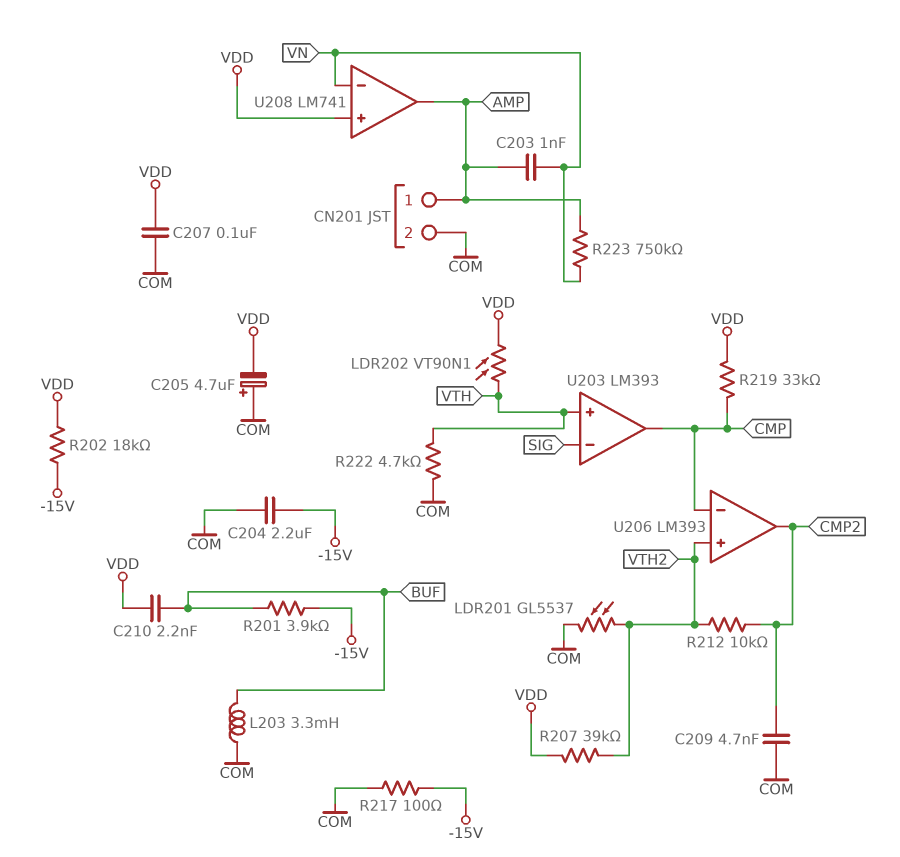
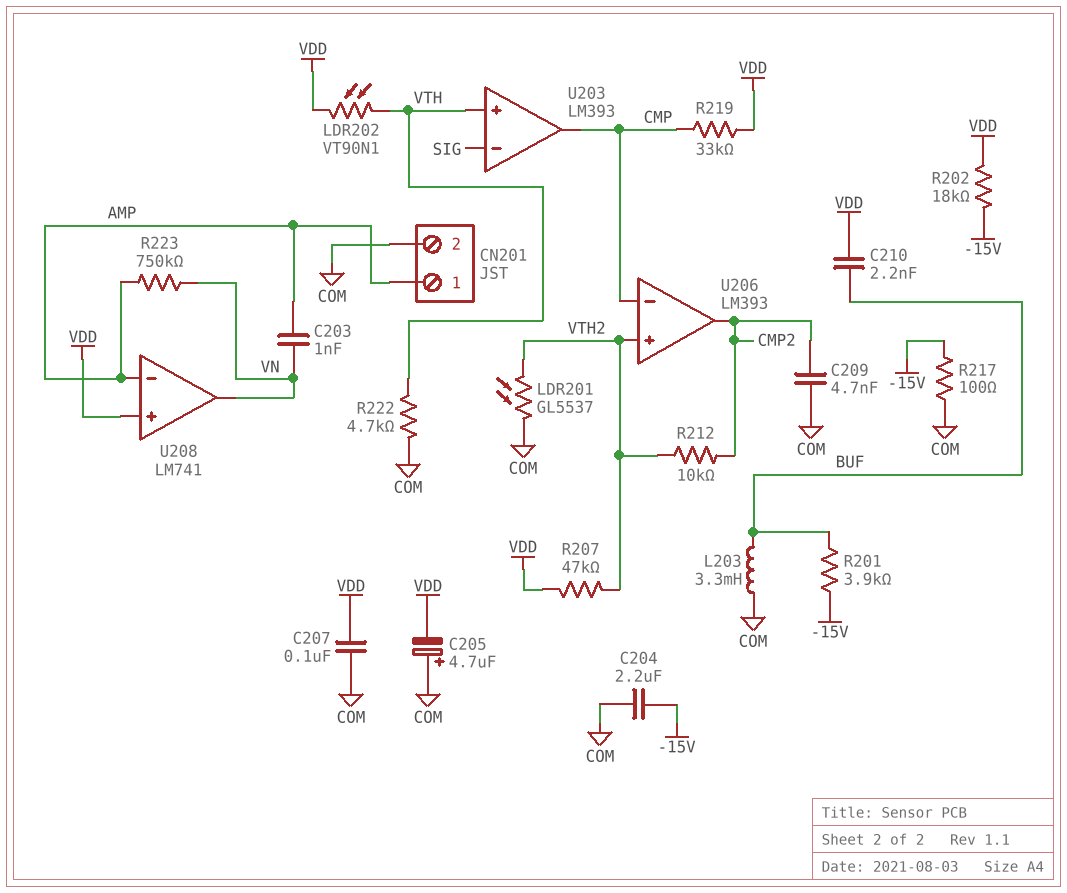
R207: 39k (VDD, VTH2) -> 47k (VDD, VTH2)
U208 pin in-: VN -> AMP
U208 pin out: AMP -> VN

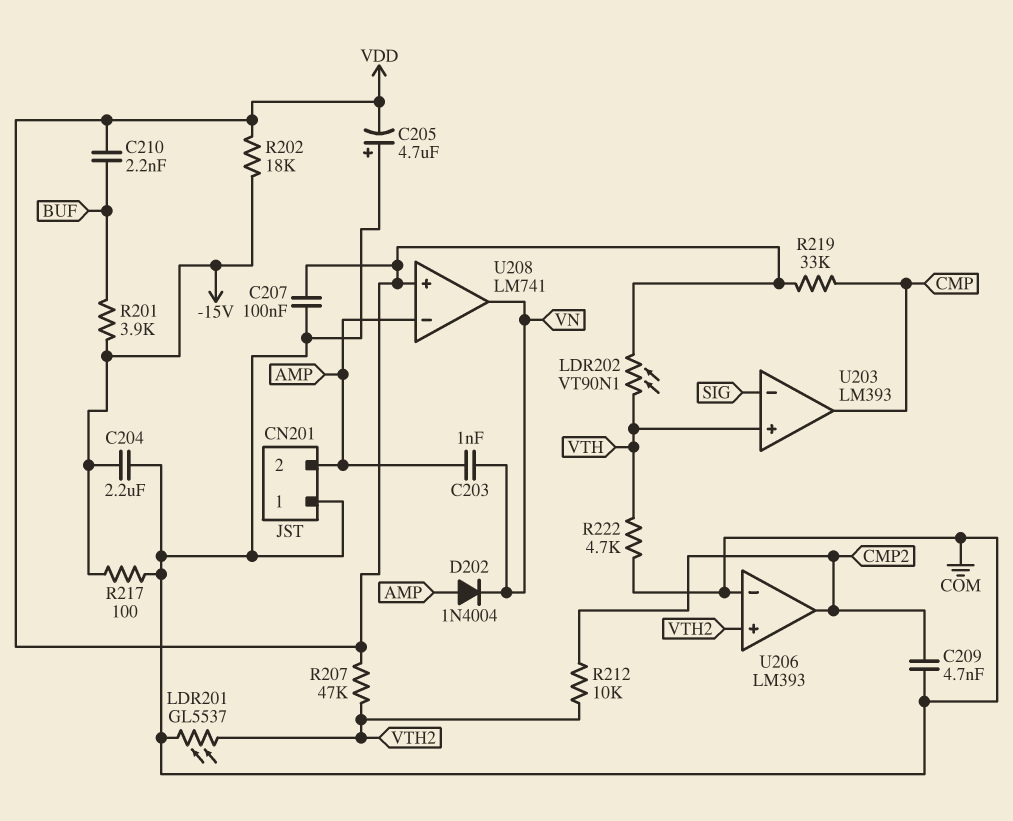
CN201 pin 1: AMP -> COM
CN201 pin 2: COM -> AMP
D202: none -> diode 1N4004 (A AMP, K VN)
L203: 3.3mH (BUF, COM) -> none
R223: 750k (AMP, VN) -> none
U206 pin in-: CMP -> COM

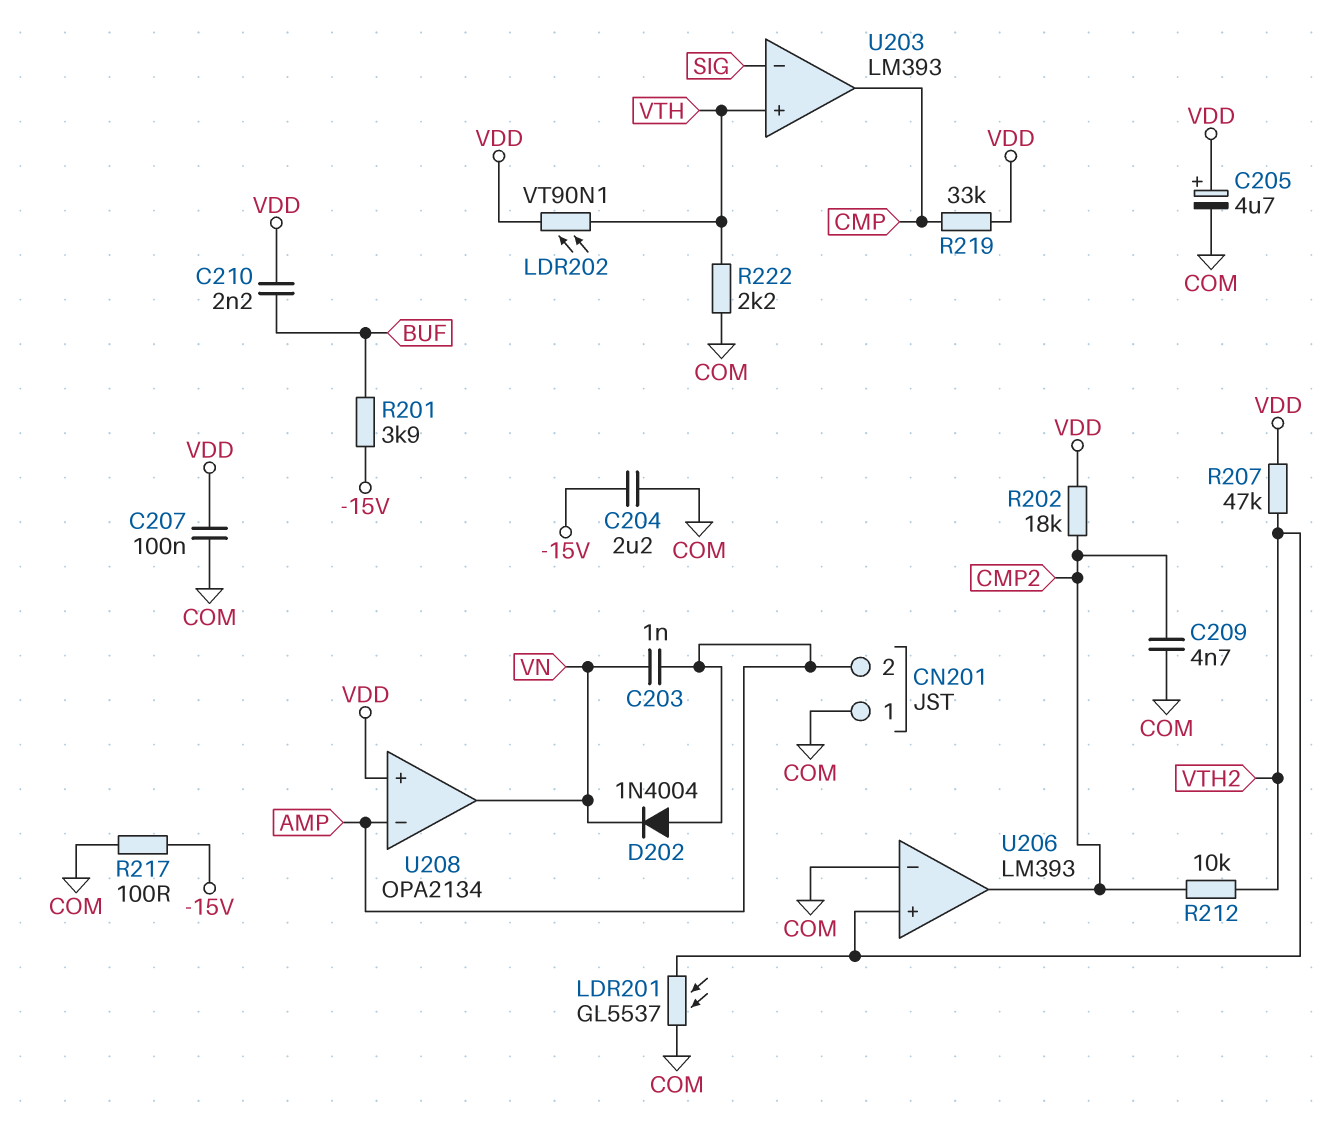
C205: 4.7uF (plus COM, minus VDD) -> 4.7uF (plus VDD, minus COM)
R202: 18k (-15V, VDD) -> 18k (CMP2, VDD)
R222: 4.7k (COM, VTH) -> 2.2k (COM, VTH)
U208: LM741 -> OPA2134

